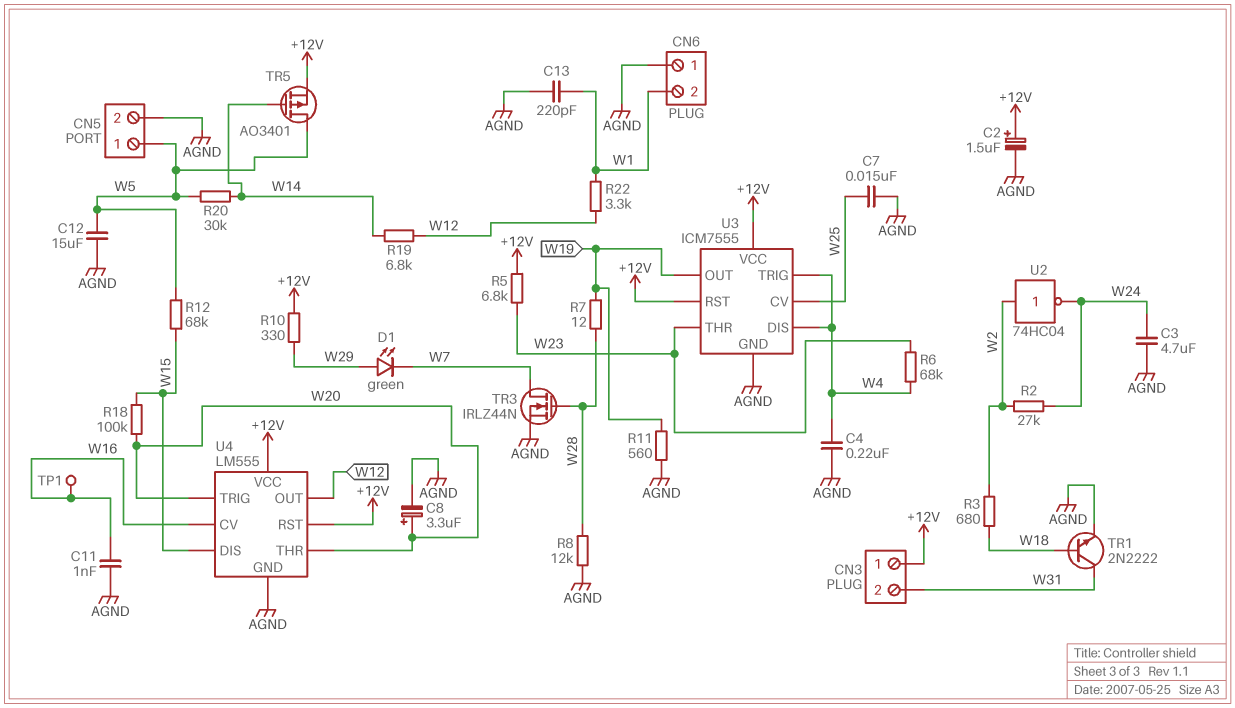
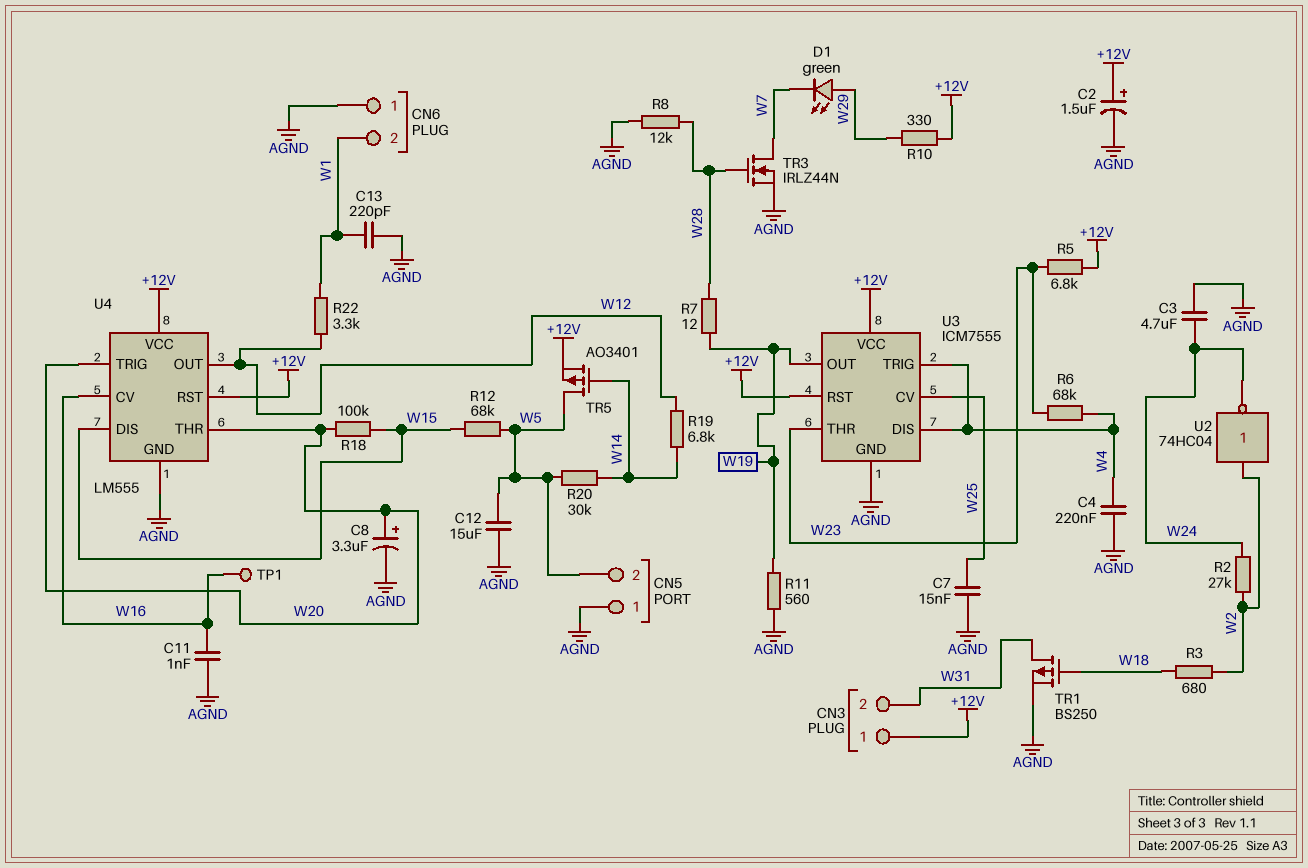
CN5 pin 1: W5 -> AGND
CN5 pin 2: AGND -> W5
TR1: NPN 2N2222 (B W18, C W31, E AGND) -> PMOS BS250 (G W18, D W31, S AGND)

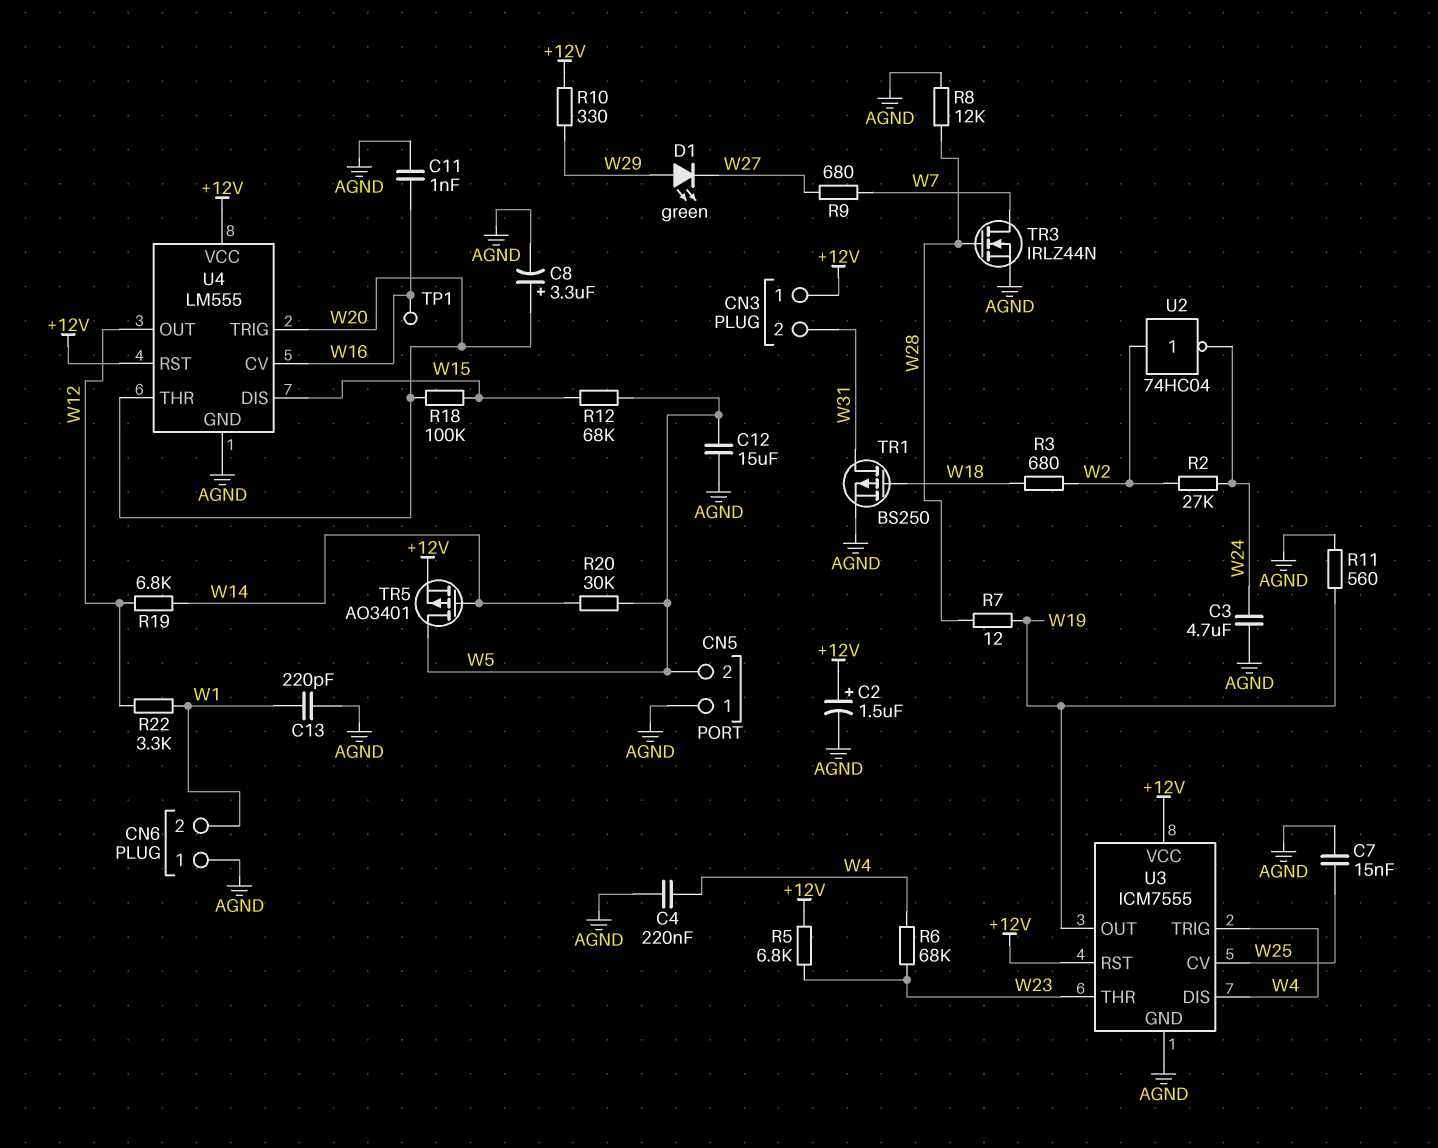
D1: LED green (A W29, K W7) -> LED green (A W29, K W27)
R9: none -> 680 (W7, W27)

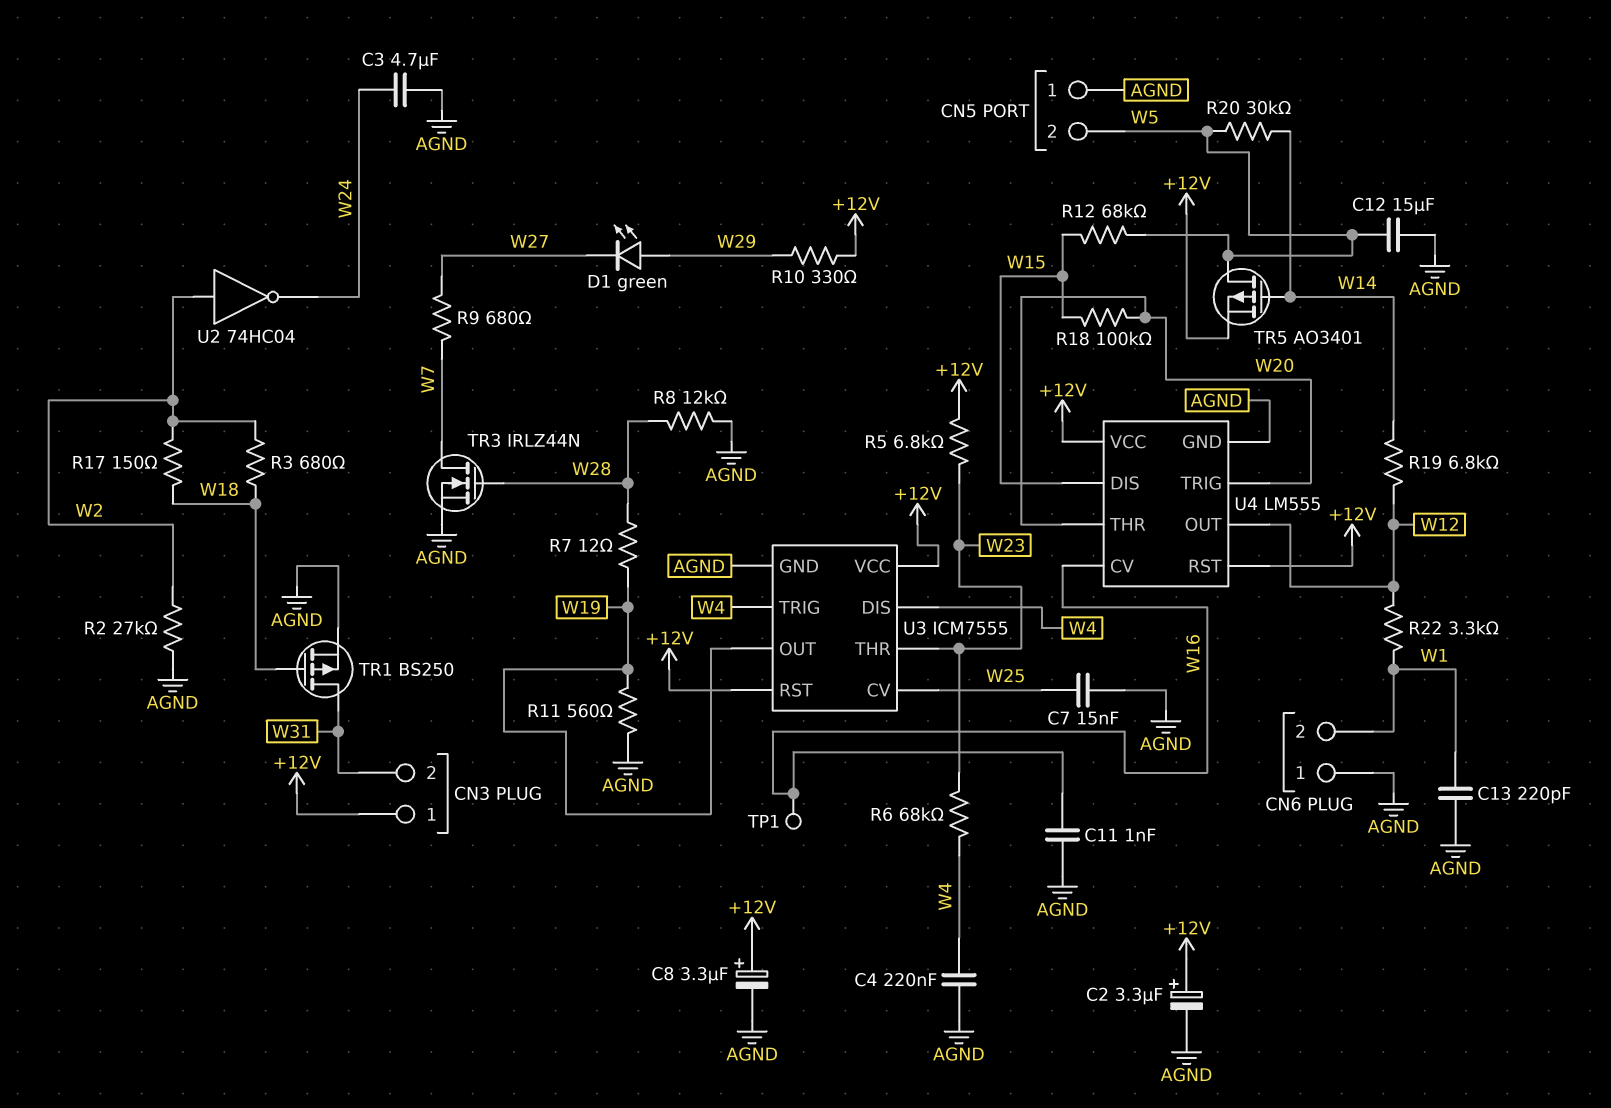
C2: 1.5uF (plus +12V, minus AGND) -> 3.3uF (plus +12V, minus AGND)
C8: 3.3uF (plus W20, minus AGND) -> 3.3uF (plus +12V, minus AGND)
R2: 27k (W2, W24) -> 27k (AGND, W2)
R17: none -> 150 (W2, W18)

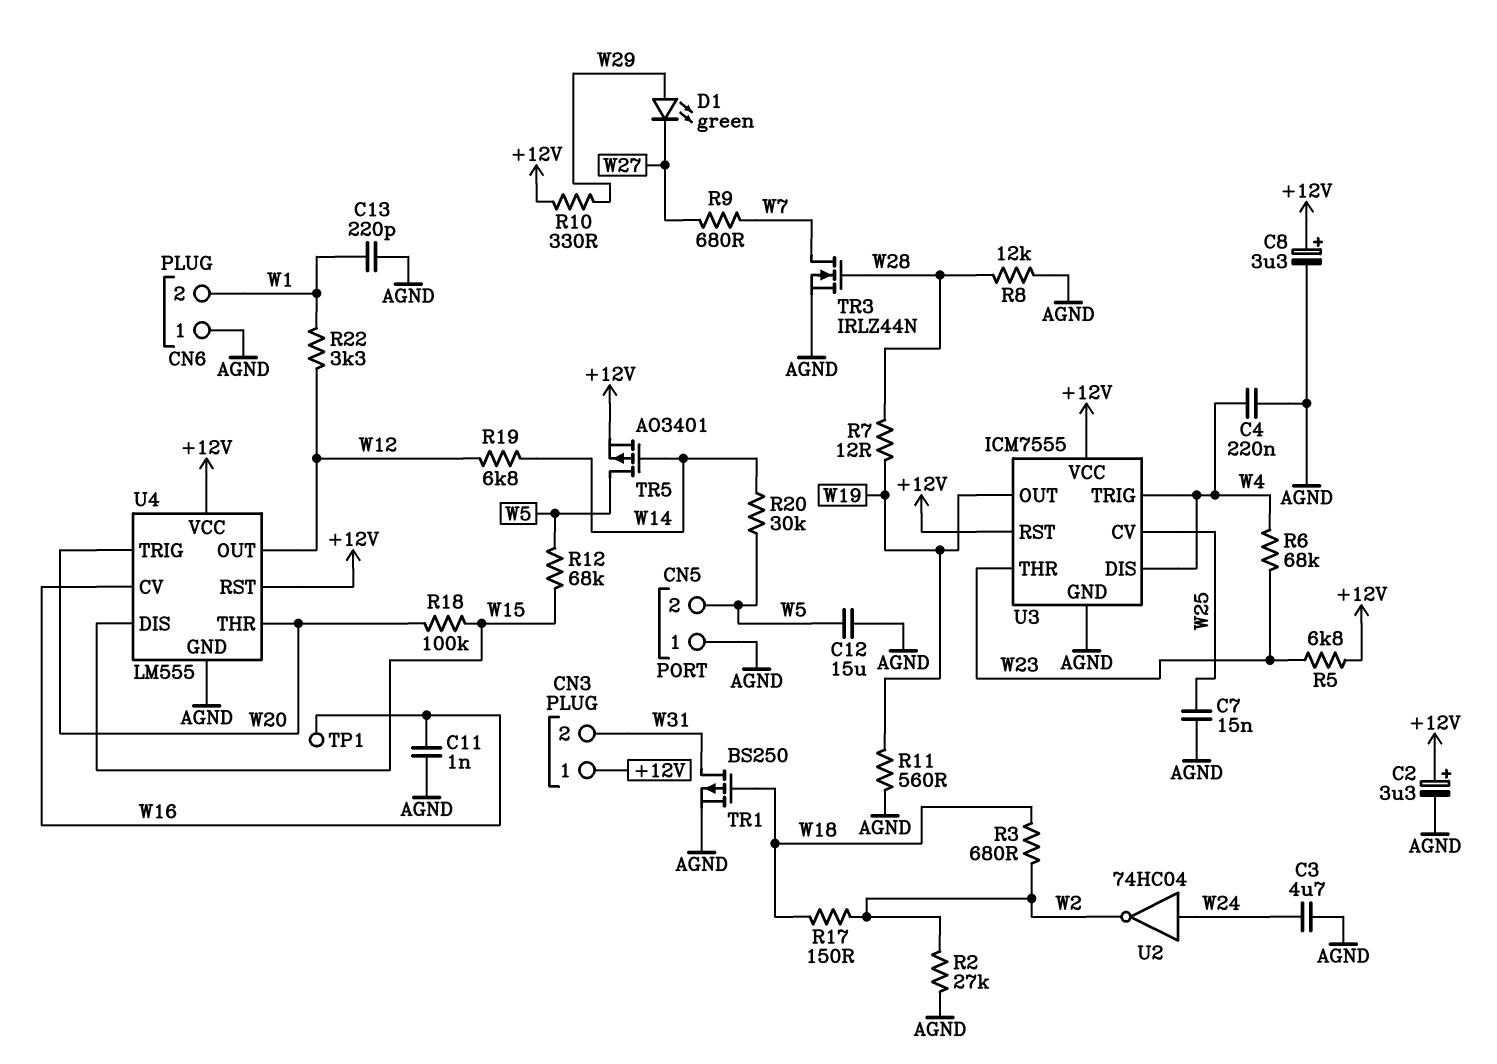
U2: NOT 74HC04 (in W2, out W24) -> NOT 74HC04 (in W24, out W2)

